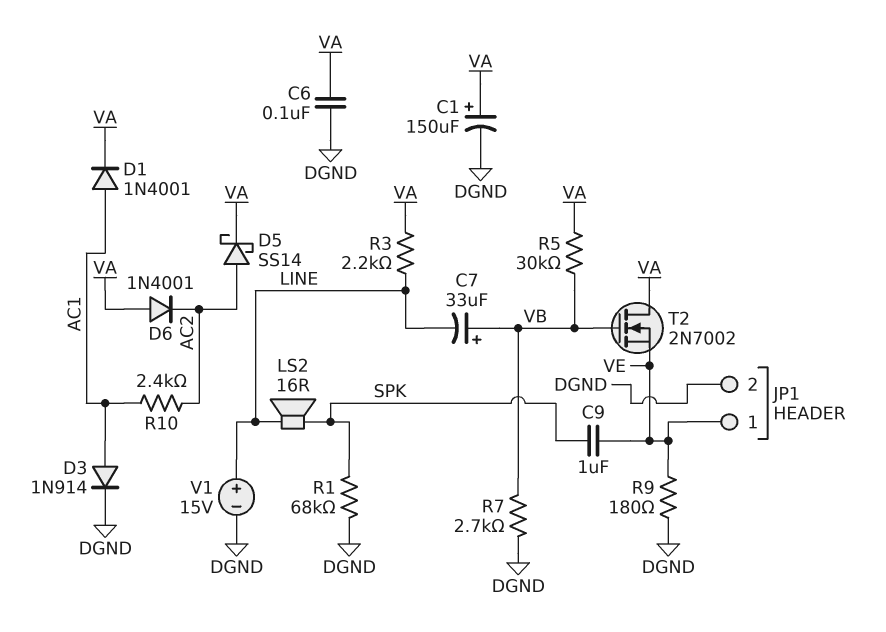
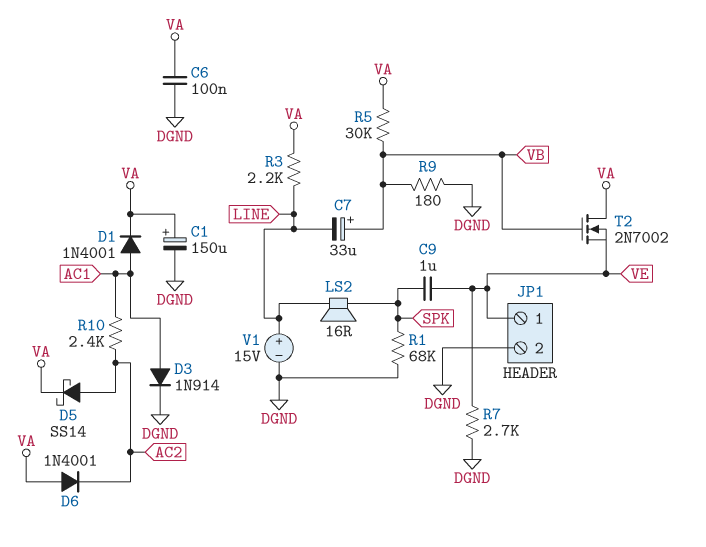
R7: 2.7k (DGND, VB) -> 2.7k (DGND, VE)
R9: 180 (DGND, VE) -> 180 (DGND, VB)

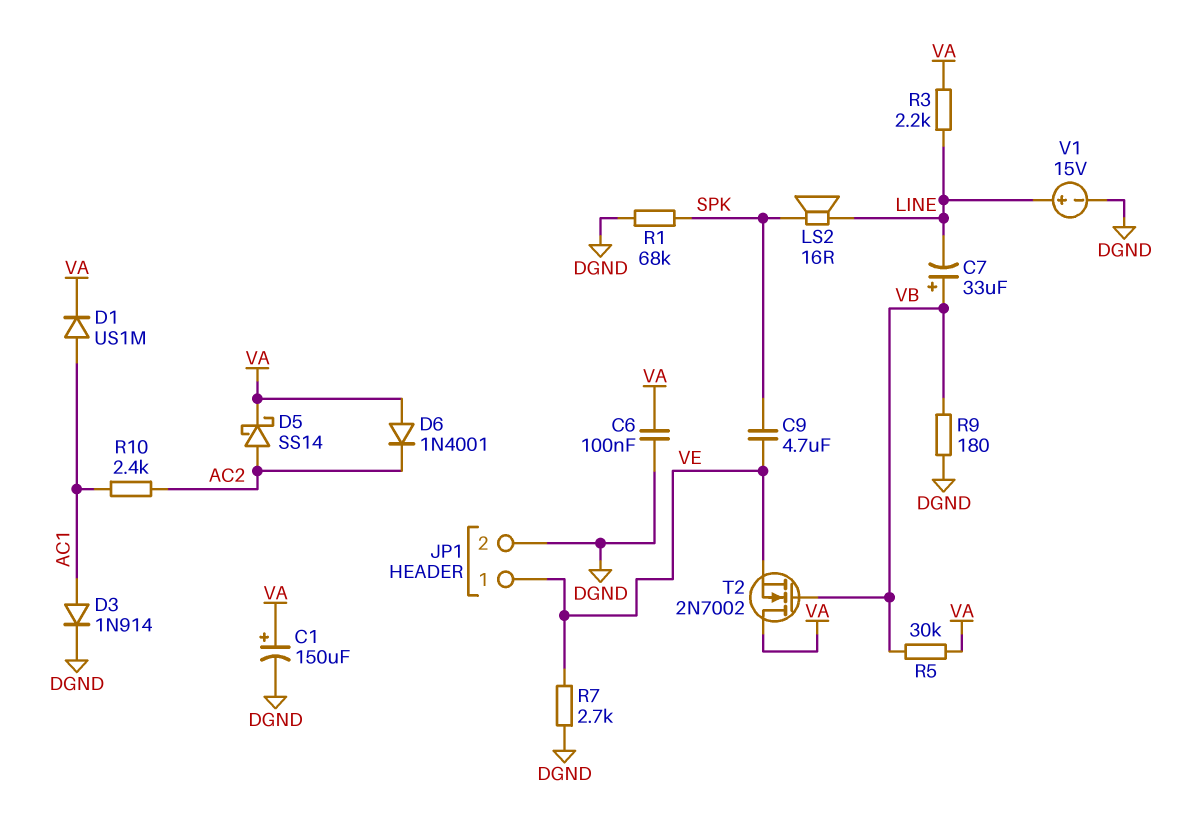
C9: 1uF (SPK, VE) -> 4.7uF (SPK, VE)
D1: diode 1N4001 (A AC1, K VA) -> diode US1M (A AC1, K VA)

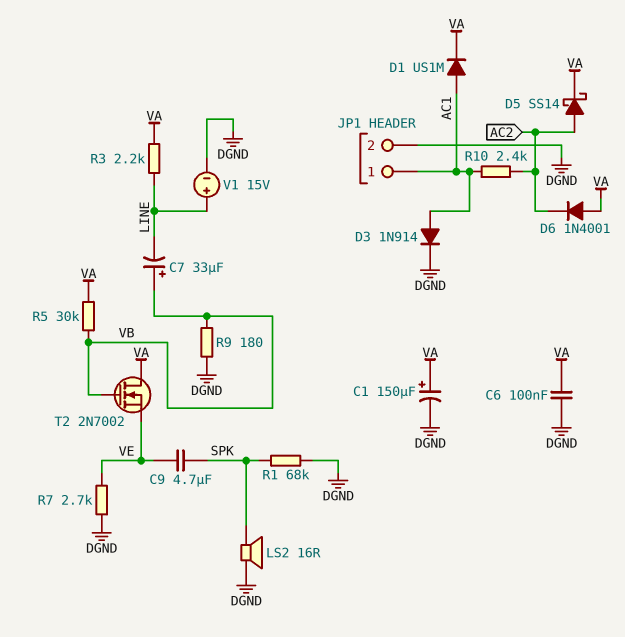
JP1 pin 1: VE -> AC1
LS2: speaker 16R (LINE, SPK) -> speaker 16R (DGND, SPK)

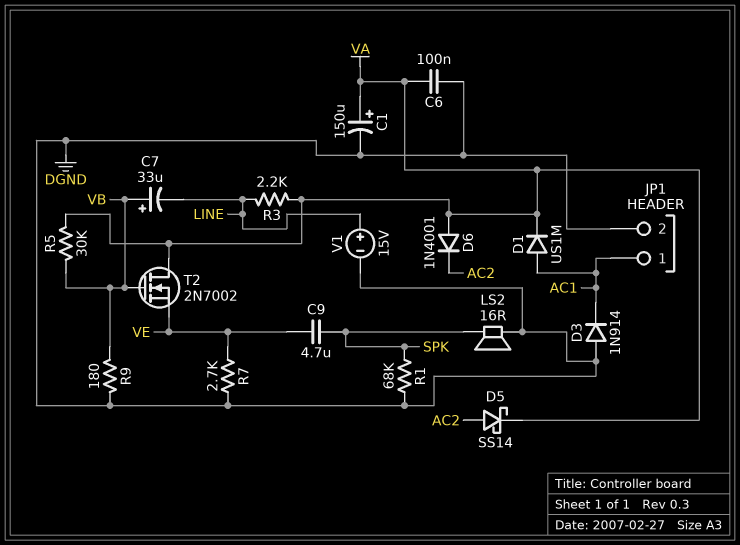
D3: diode 1N914 (A AC1, K DGND) -> diode 1N914 (A DGND, K AC1)
R10: 2.4k (AC1, AC2) -> none

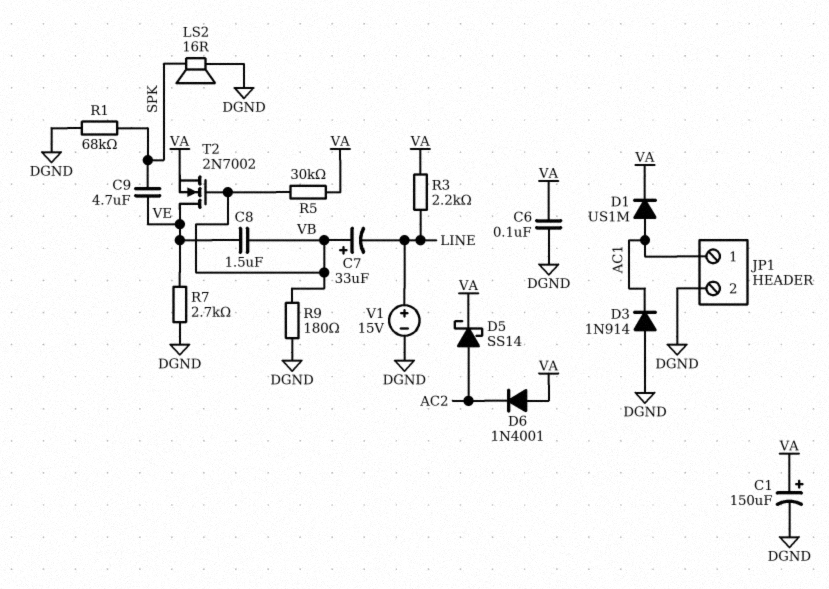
C8: none -> 1.5uF (VB, VE)
T2: NMOS 2N7002 (G VB, D VA, S VE) -> NMOS 2N7002 (G VB, D VE, S VA)

